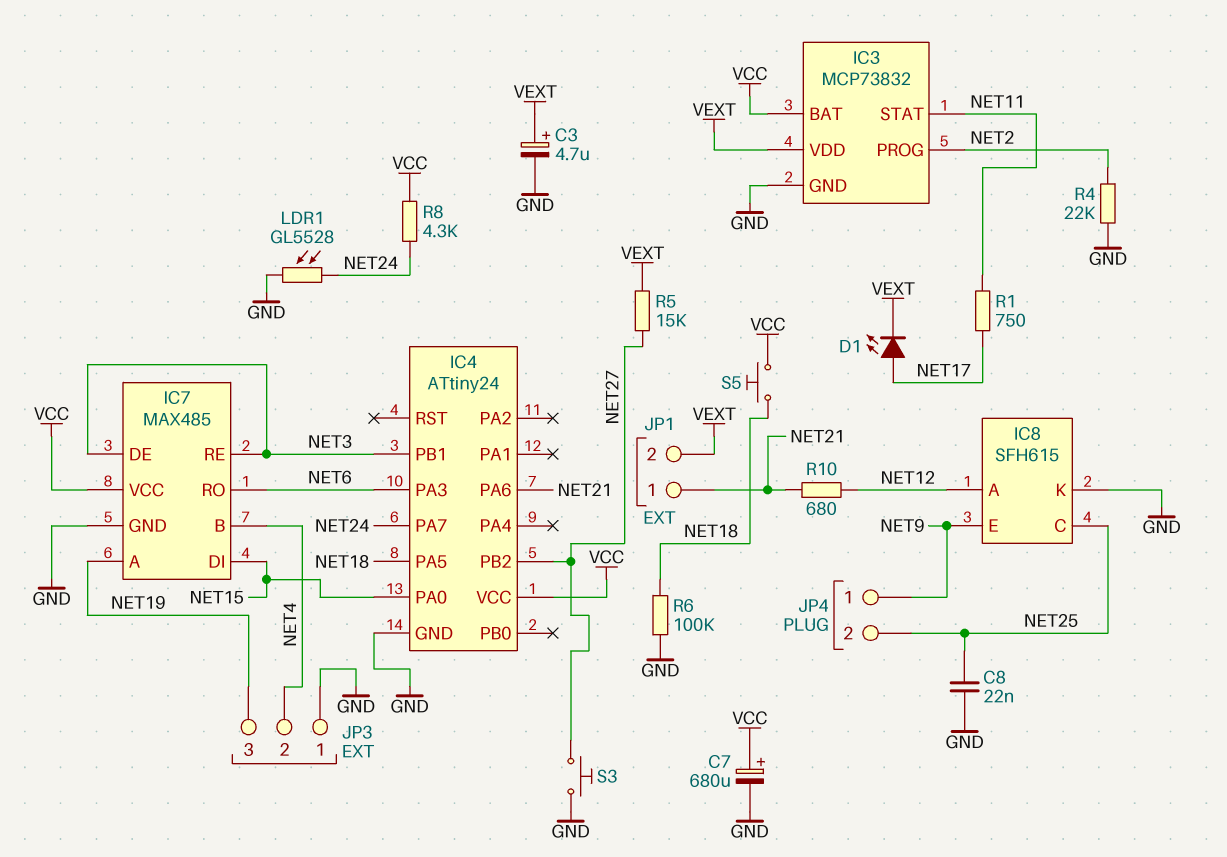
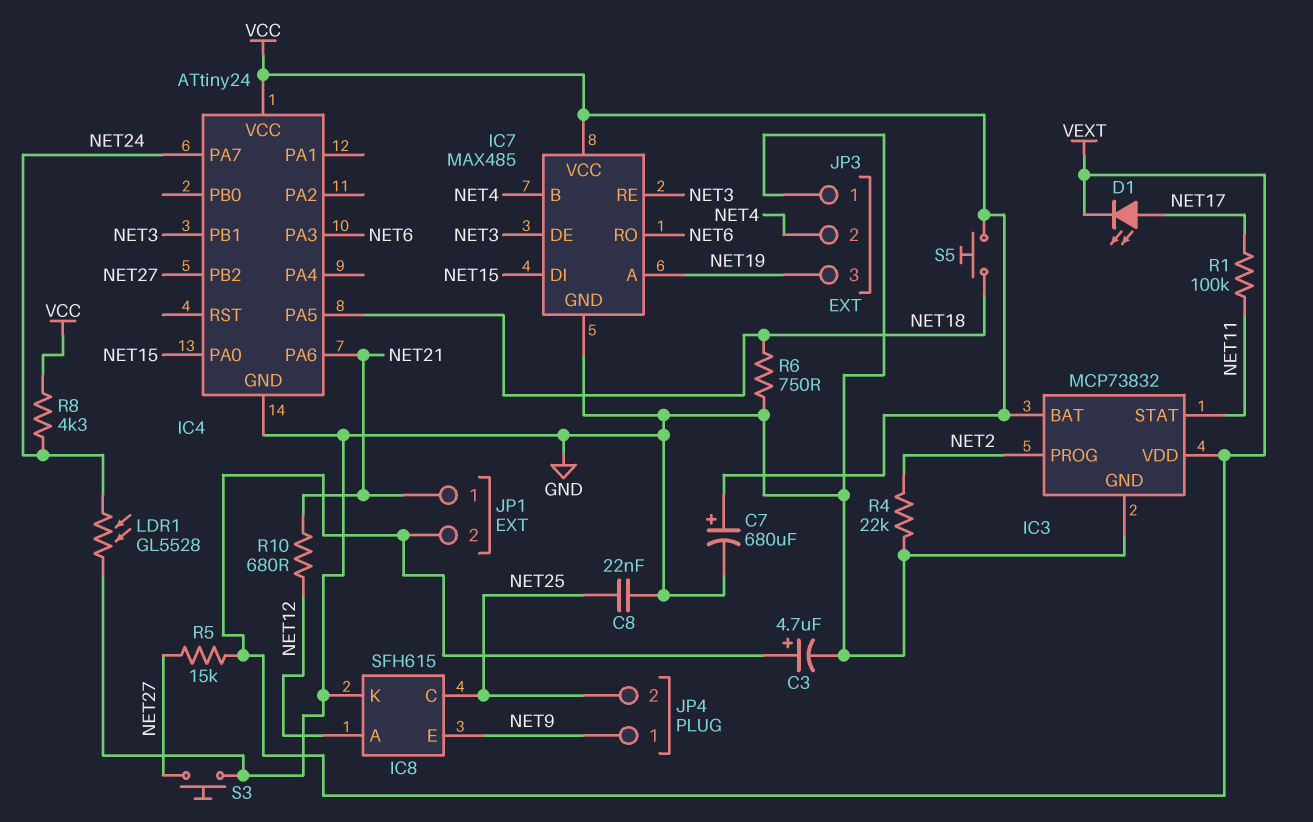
R1: 750 (NET11, NET17) -> 100k (NET11, NET17)
R6: 100k (GND, NET18) -> 750 (GND, NET18)

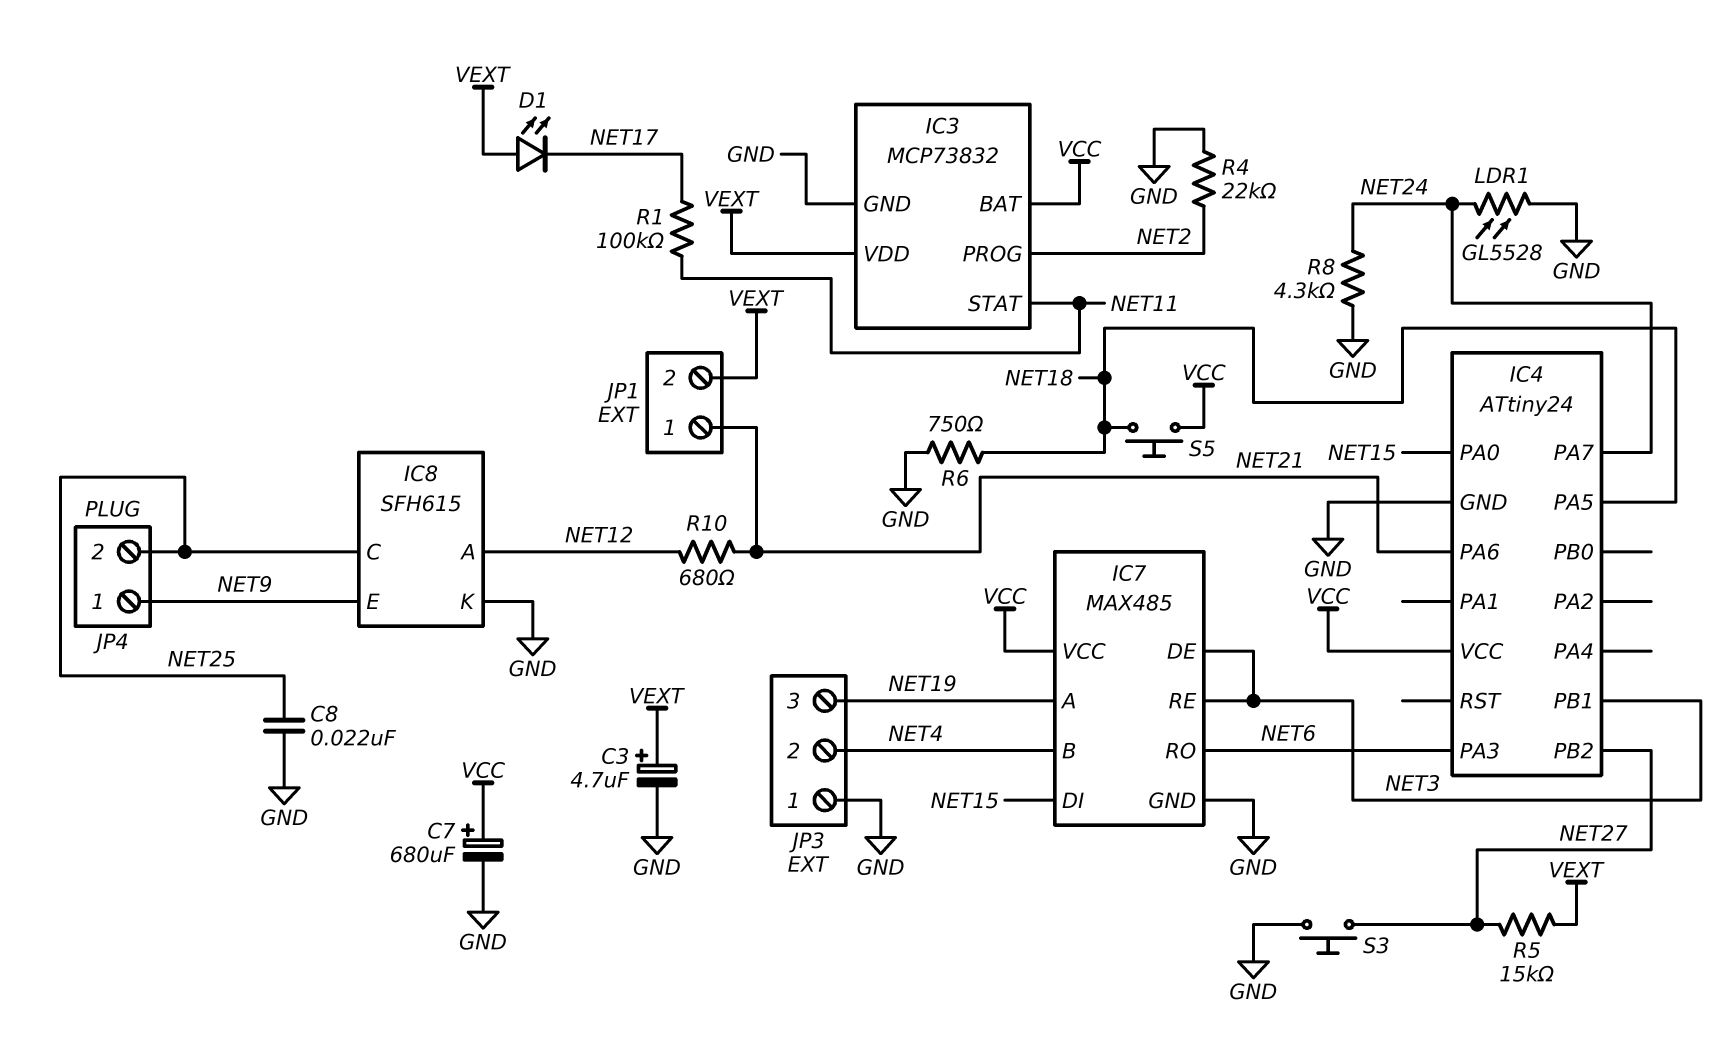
D1: LED (A NET17, K VEXT) -> LED (A VEXT, K NET17)
R8: 4.3k (NET24, VCC) -> 4.3k (GND, NET24)

